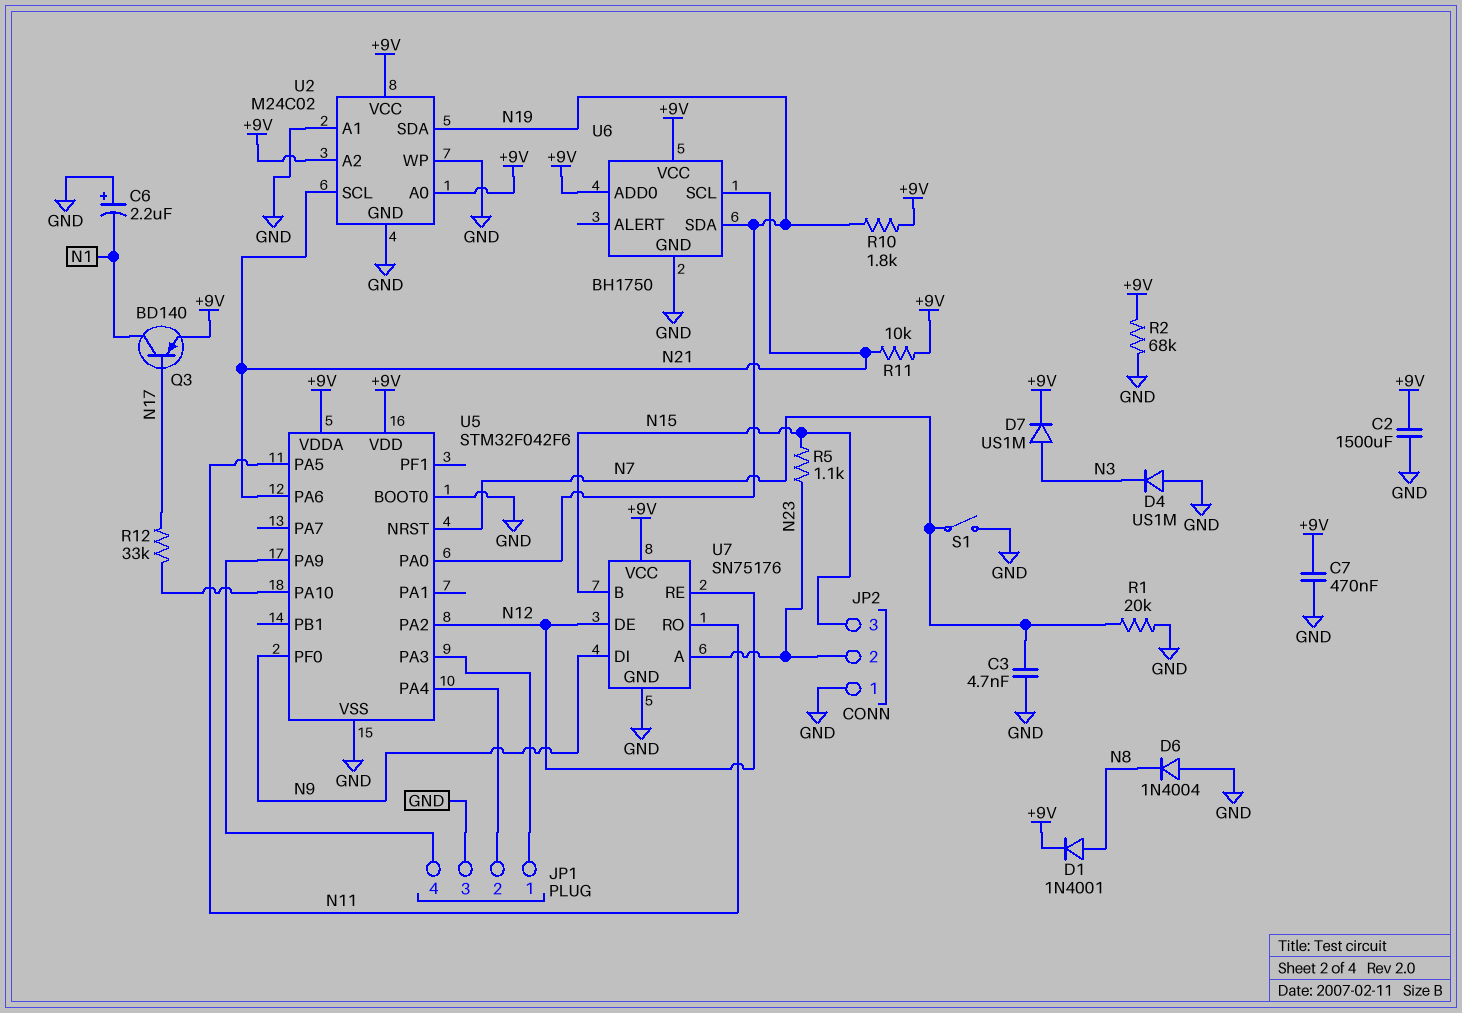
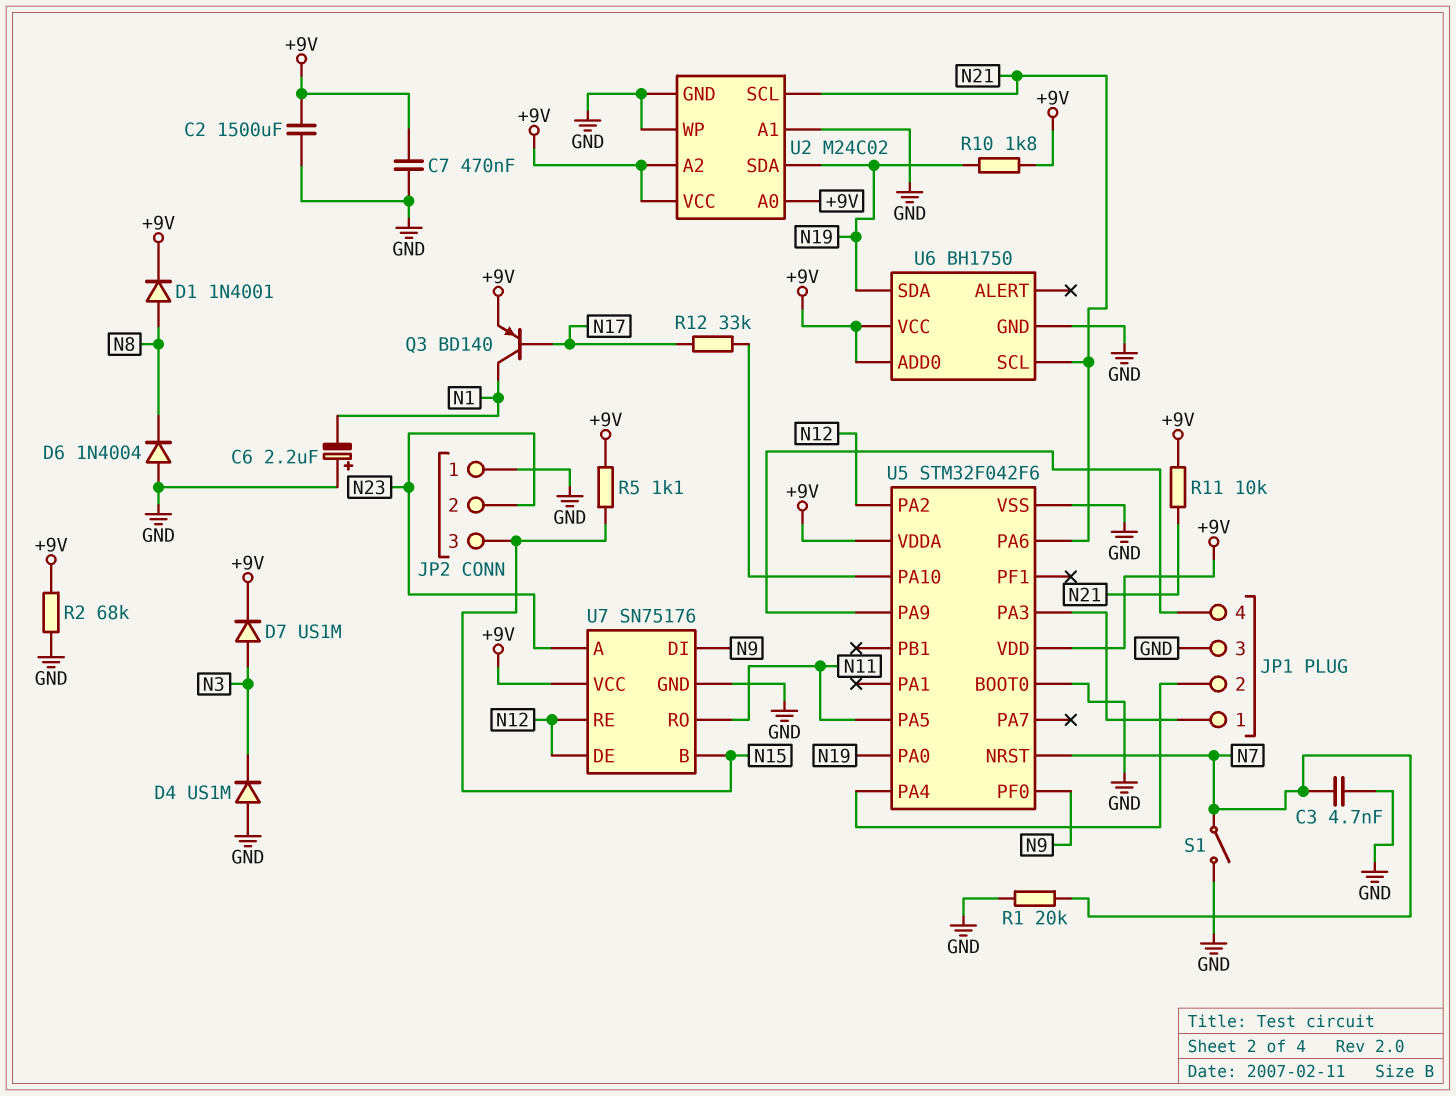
R5: 1.1k (N15, N23) -> 1.1k (+9V, N15)

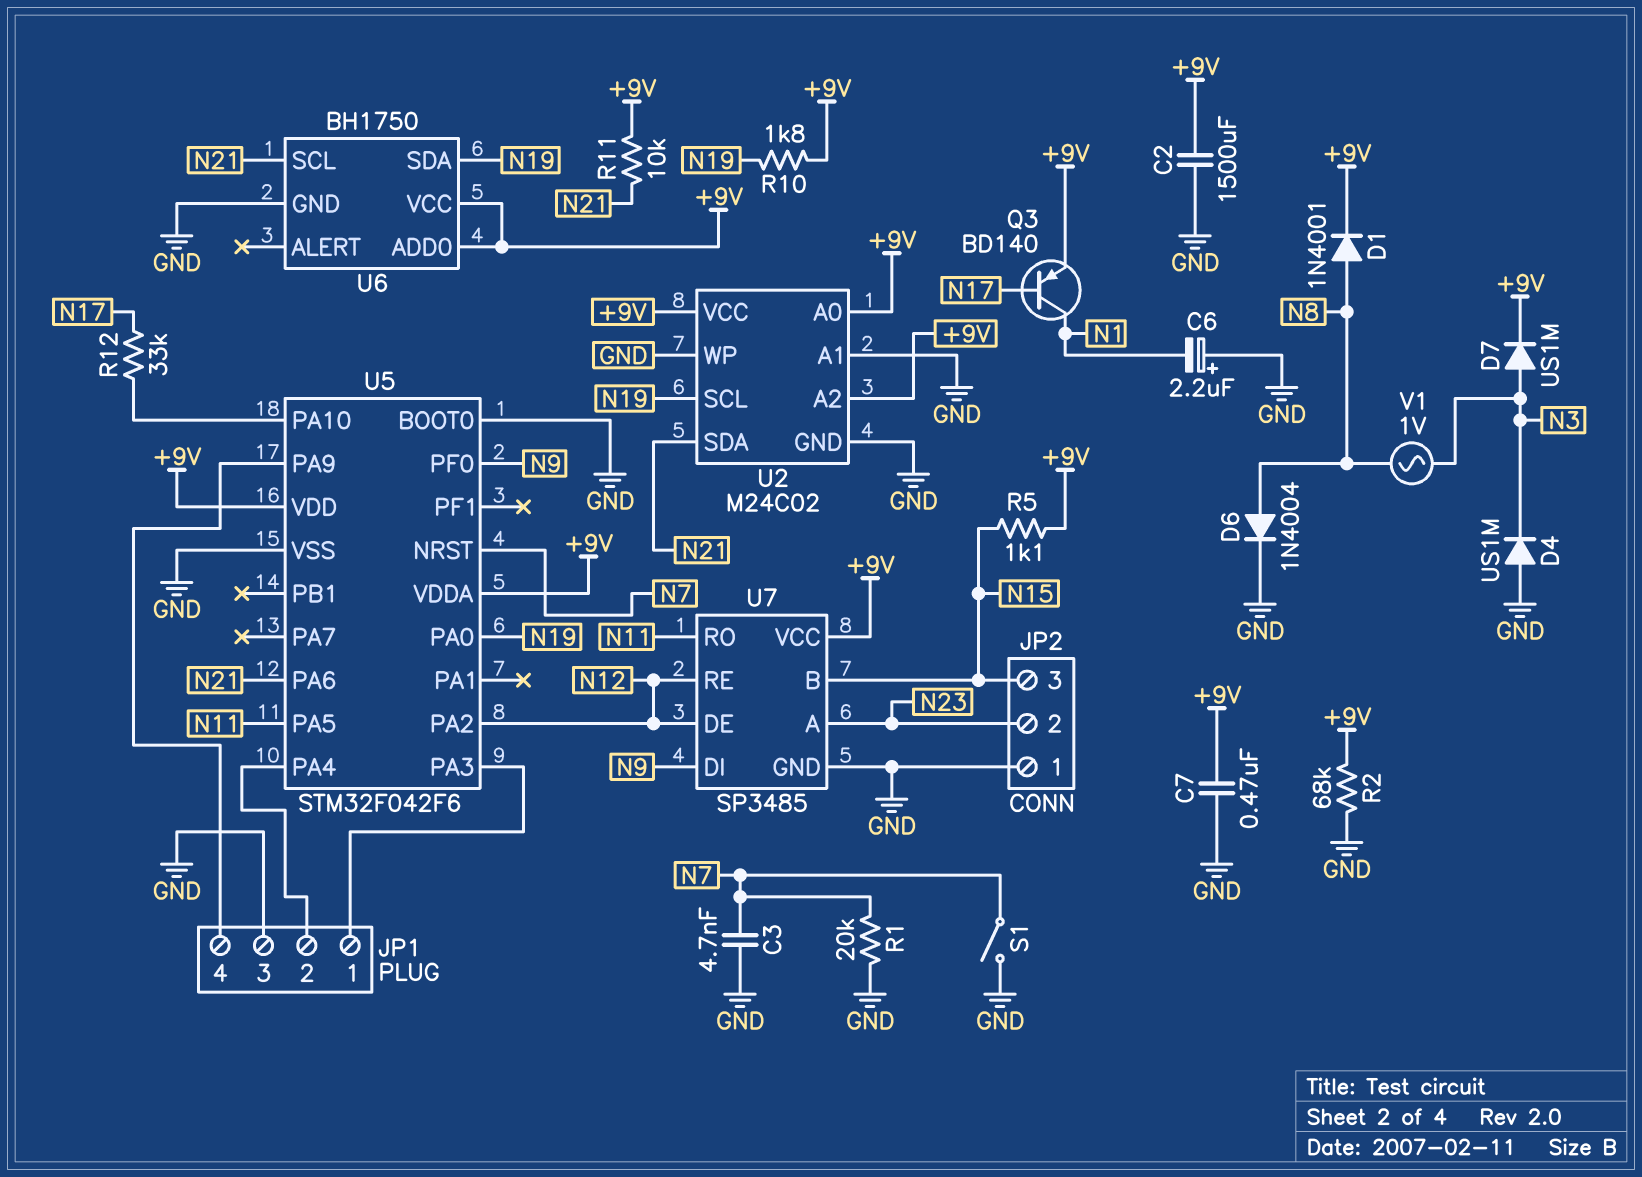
D6: diode 1N4004 (A GND, K N8) -> diode 1N4004 (A N8, K GND)
U2 pin SCL: N21 -> N19
U2 pin SDA: N19 -> N21
U7: SN75176 -> SP3485
V1: none -> AC 1V (N3, N8)

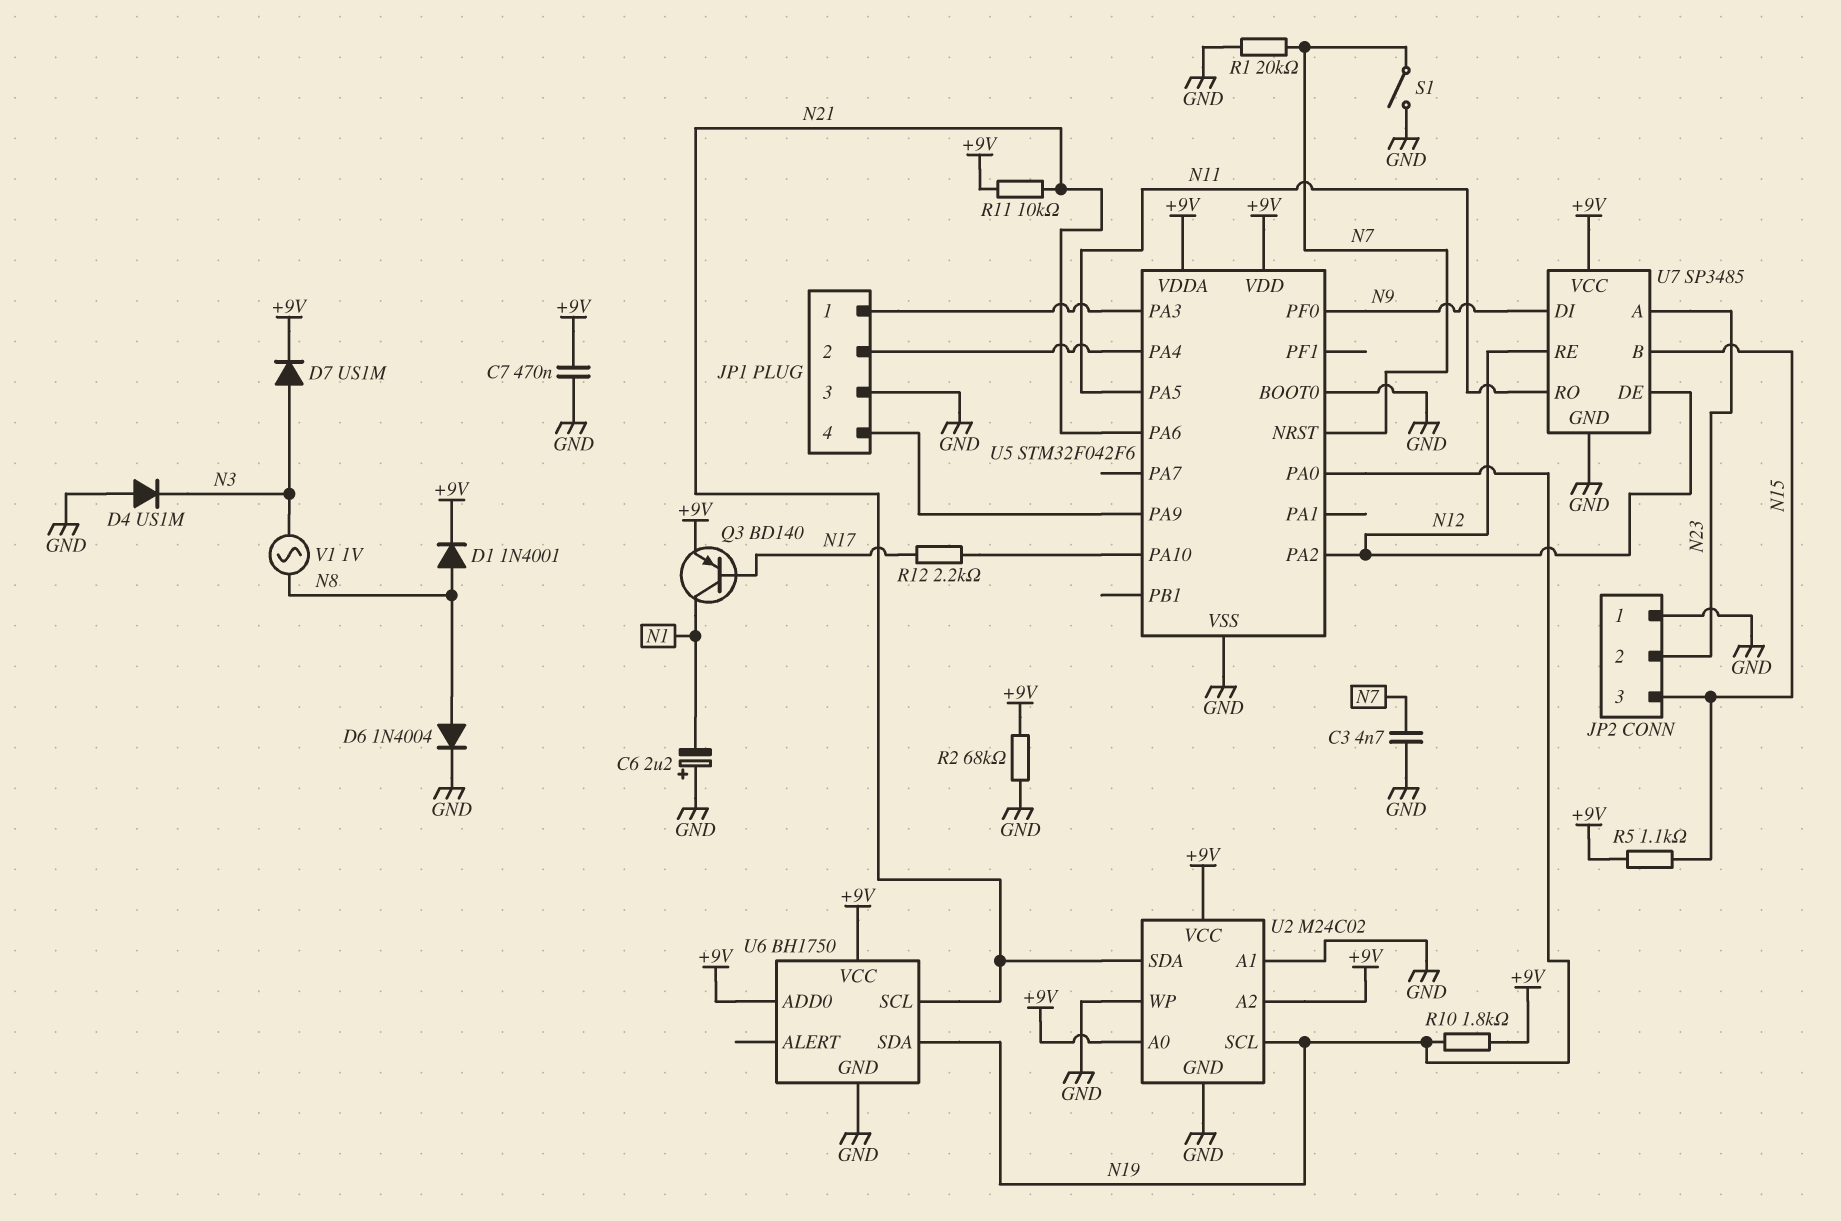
C2: 1500uF (+9V, GND) -> none
R12: 33k (N17, U5/PA10) -> 2.2k (N17, U5/PA10)

